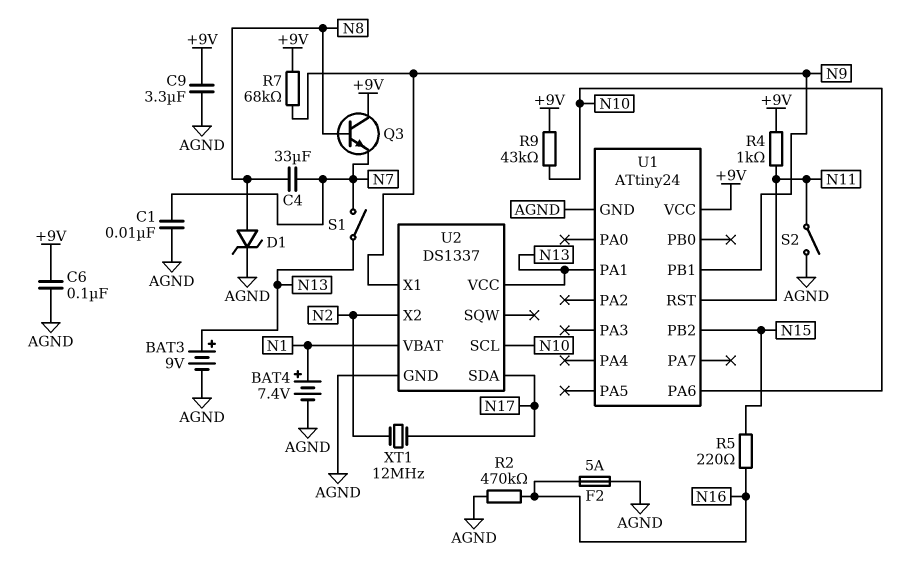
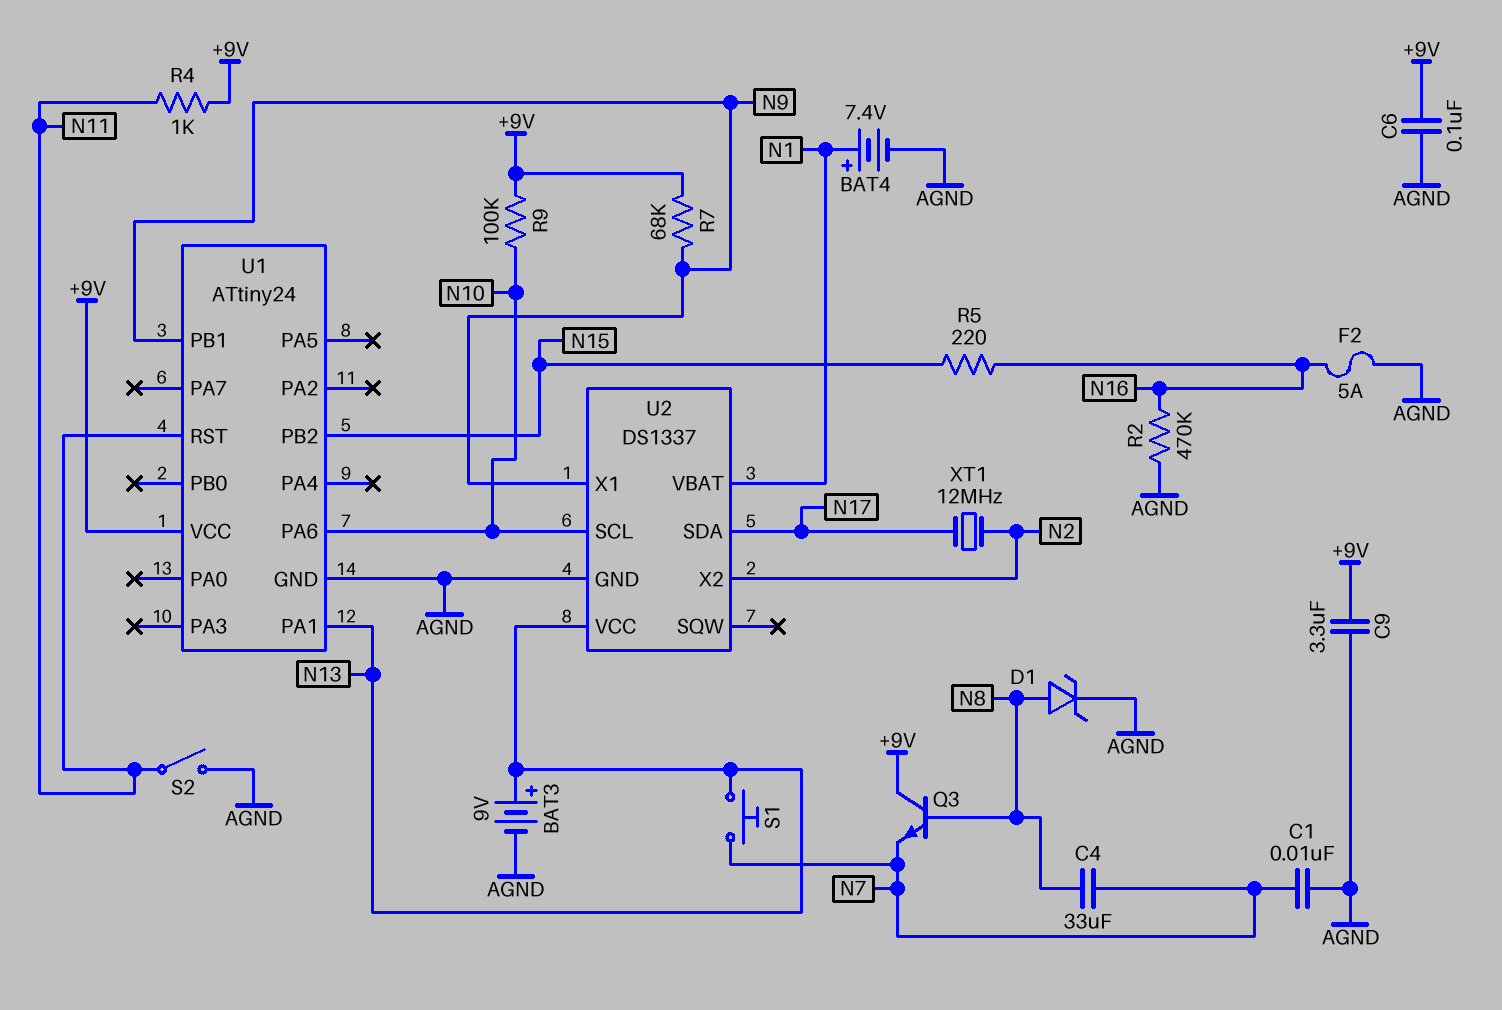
R9: 43k (+9V, N10) -> 100k (+9V, N10)
S1: switch (N7, N13) -> button (N7, N13)

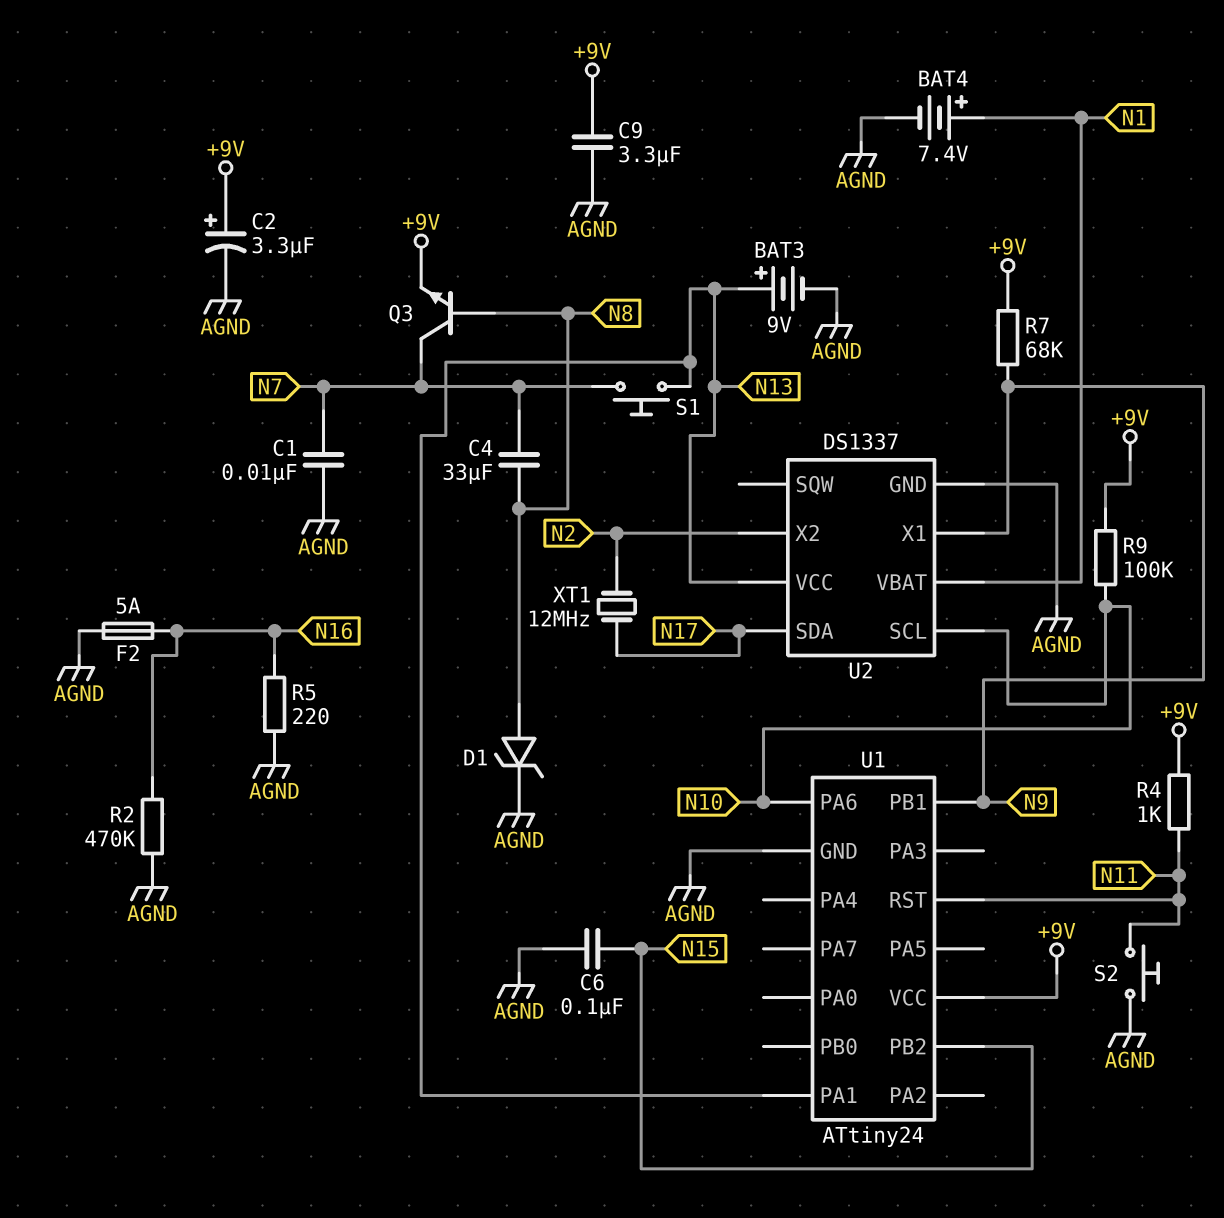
C2: none -> 3.3uF (plus +9V, minus AGND)
C6: 100nF (+9V, AGND) -> 100nF (AGND, N15)
Q3: NPN (B N8, C +9V, E N7) -> NPN (B N8, C N7, E +9V)
R5: 220 (N15, N16) -> 220 (AGND, N16)
S2: switch (AGND, N11) -> button (AGND, N11)

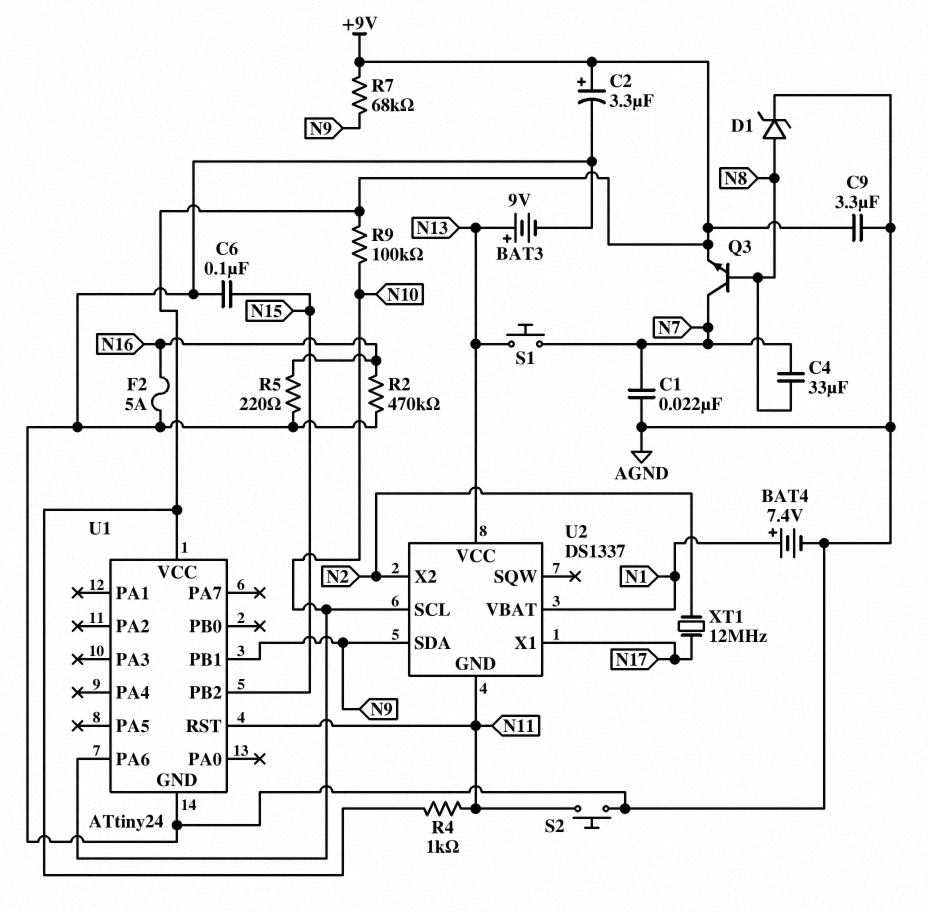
C1: 10nF (AGND, N7) -> 22nF (AGND, N7)
U1 pin PA1: N13 -> none
U2 pin GND: AGND -> N11
U2 pin SDA: N17 -> N9
U2 pin X1: N9 -> N17

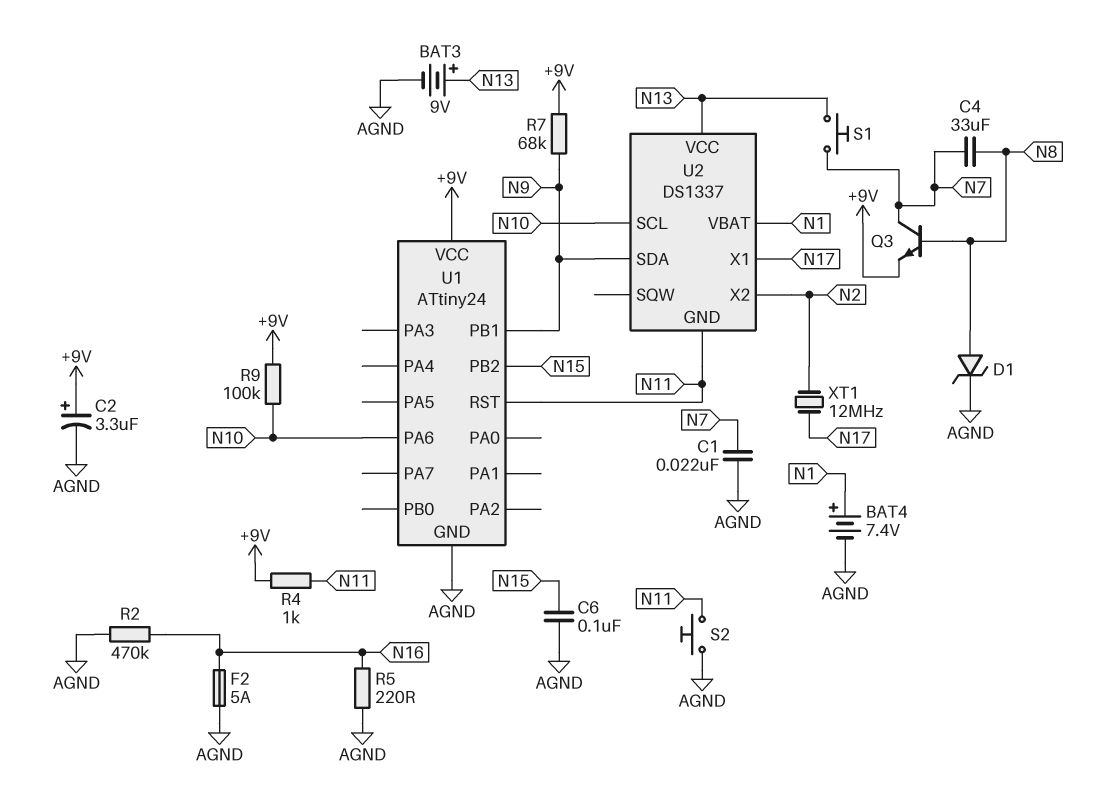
C9: 3.3uF (+9V, AGND) -> none

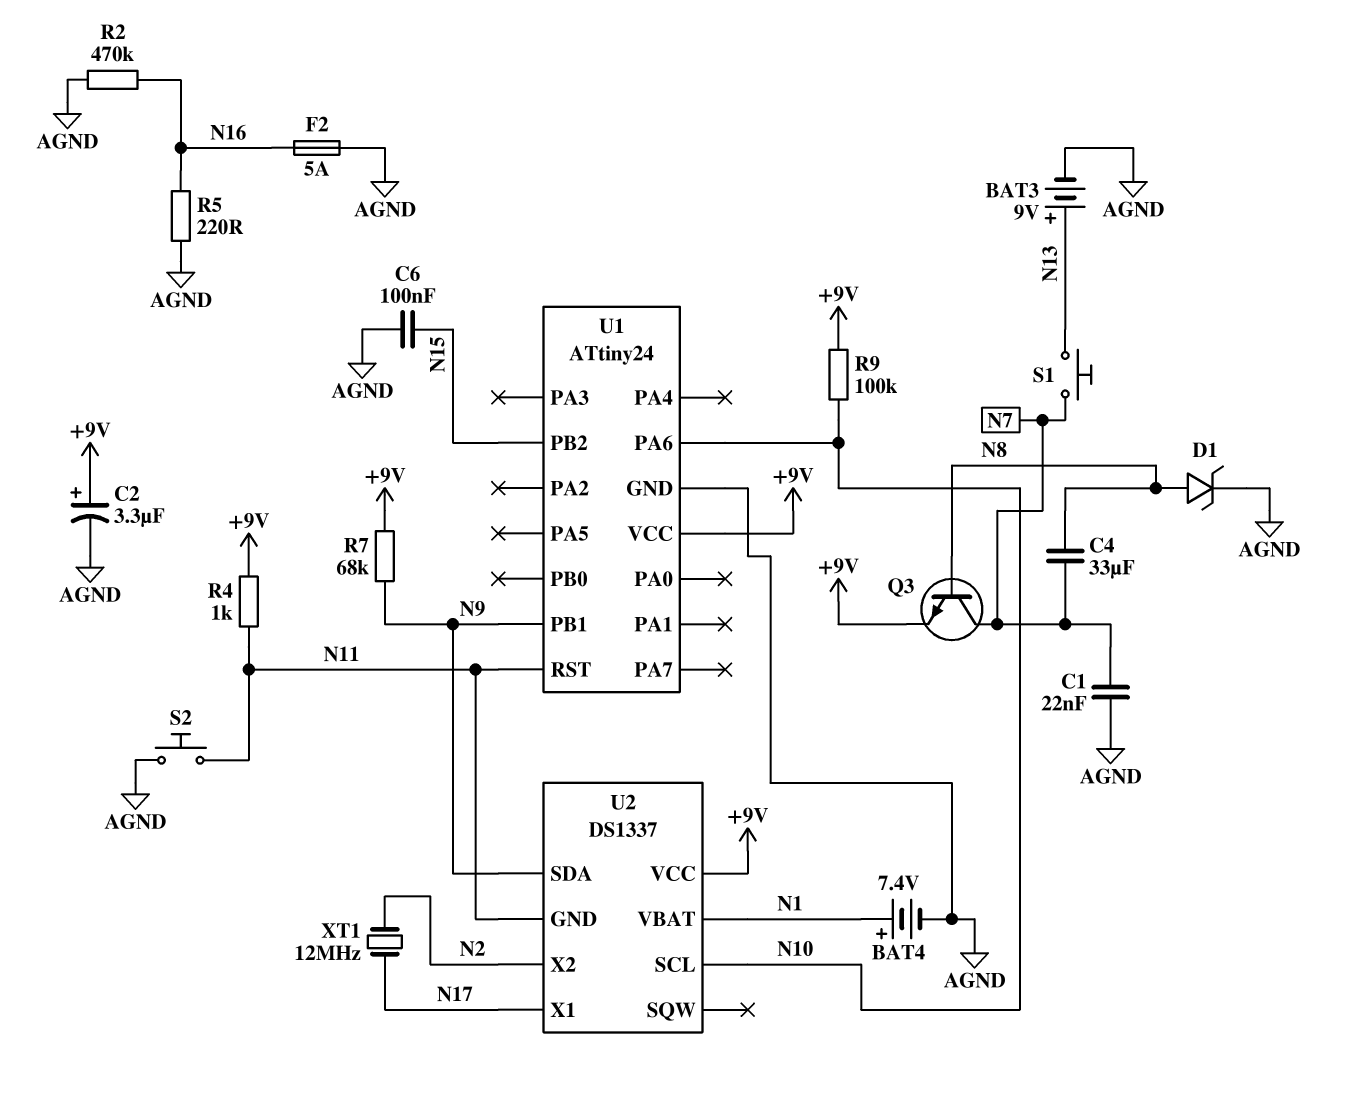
U2 pin VCC: N13 -> +9V

